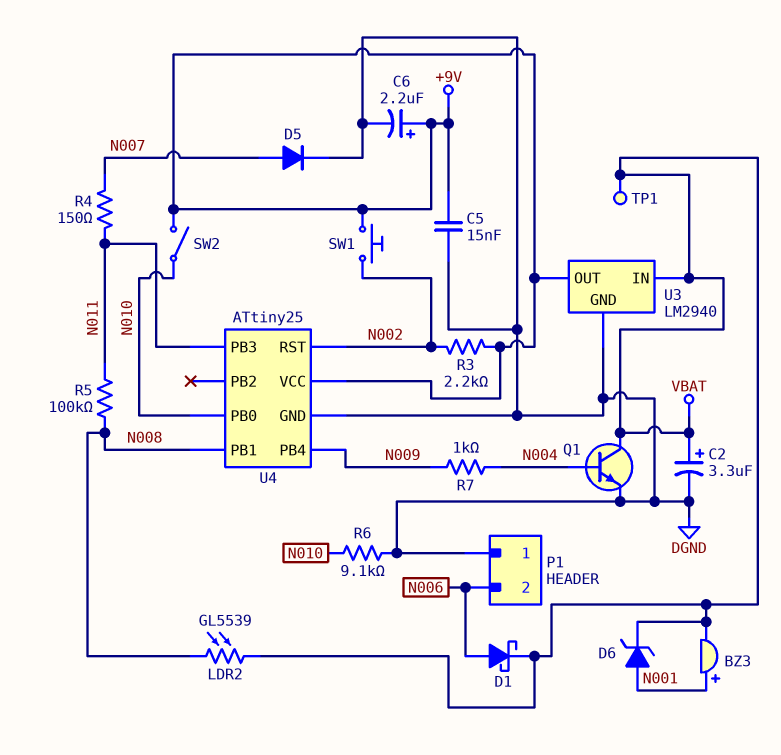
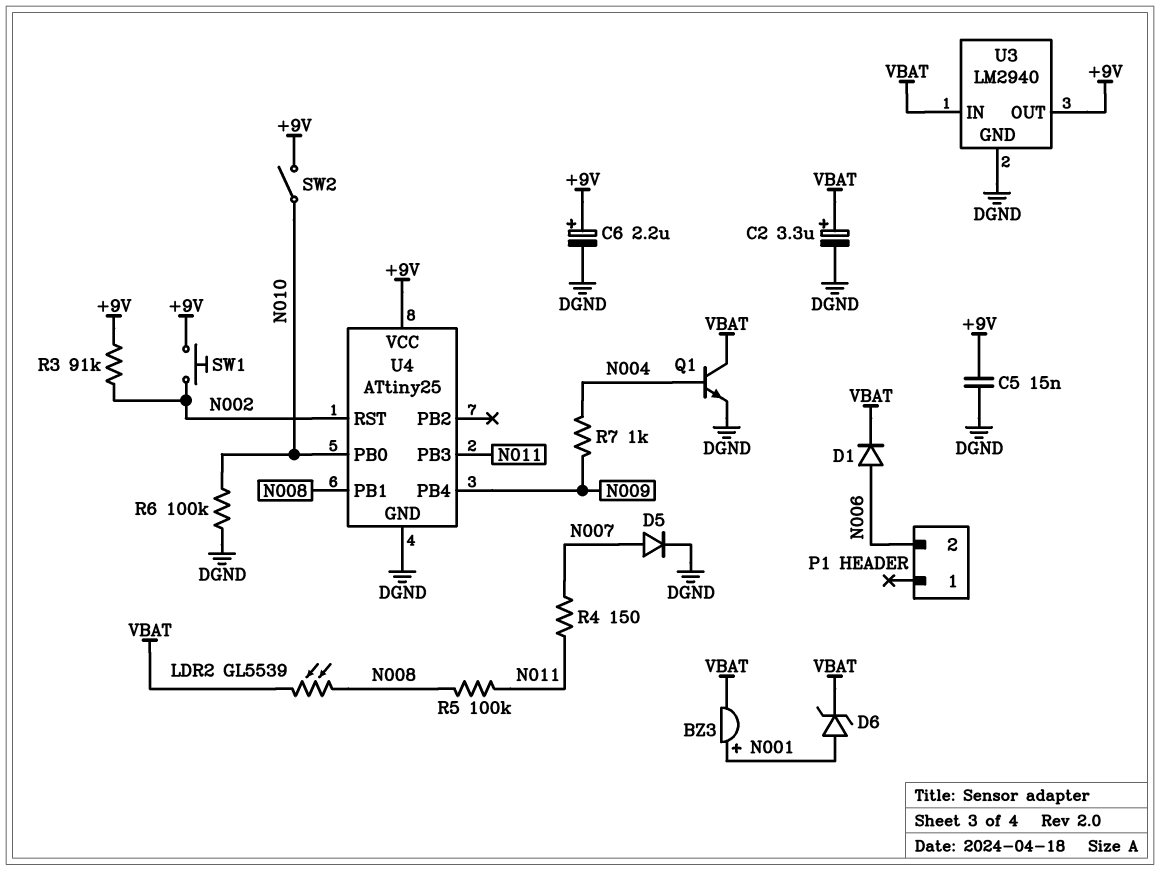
D1: schottky (A N006, K VBAT) -> diode (A N006, K VBAT)
P1 pin 1: DGND -> none
R3: 2.2k (+9V, N002) -> 91k (+9V, N002)
R6: 9.1k (DGND, N010) -> 100k (DGND, N010)
TP1: test point (VBAT) -> none

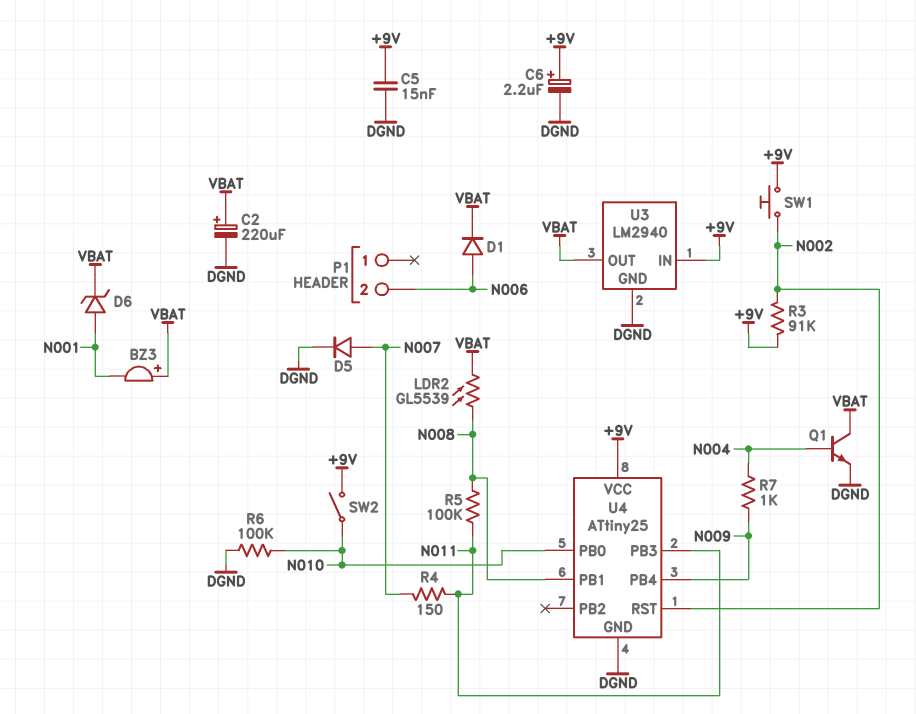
BZ3: buzzer (plus N001, minus VBAT) -> buzzer (plus VBAT, minus N001)
C2: 3.3uF (plus VBAT, minus DGND) -> 220uF (plus VBAT, minus DGND)
U3 pin IN: VBAT -> +9V
U3 pin OUT: +9V -> VBAT

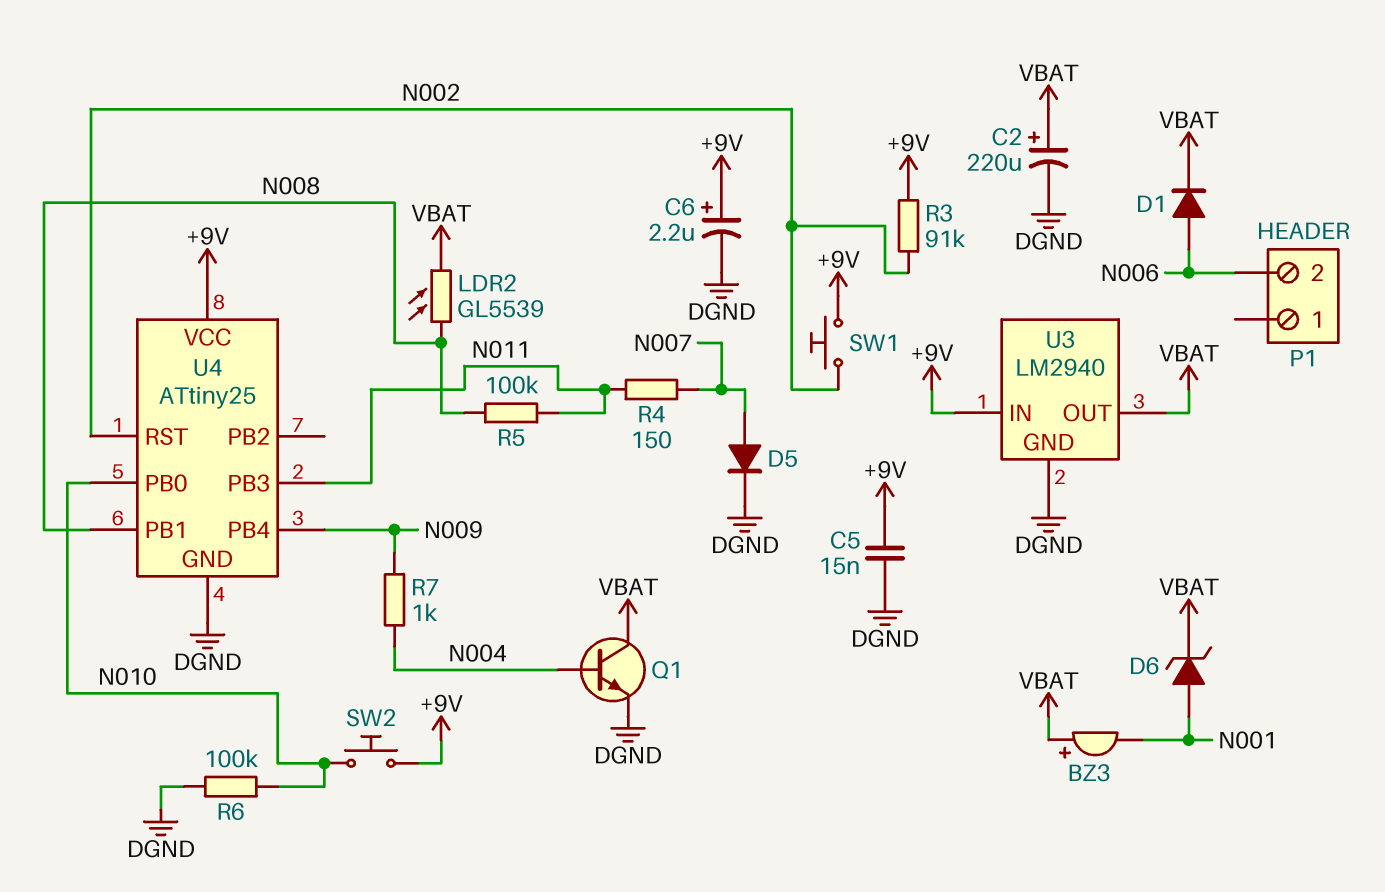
SW2: switch (+9V, N010) -> button (+9V, N010)

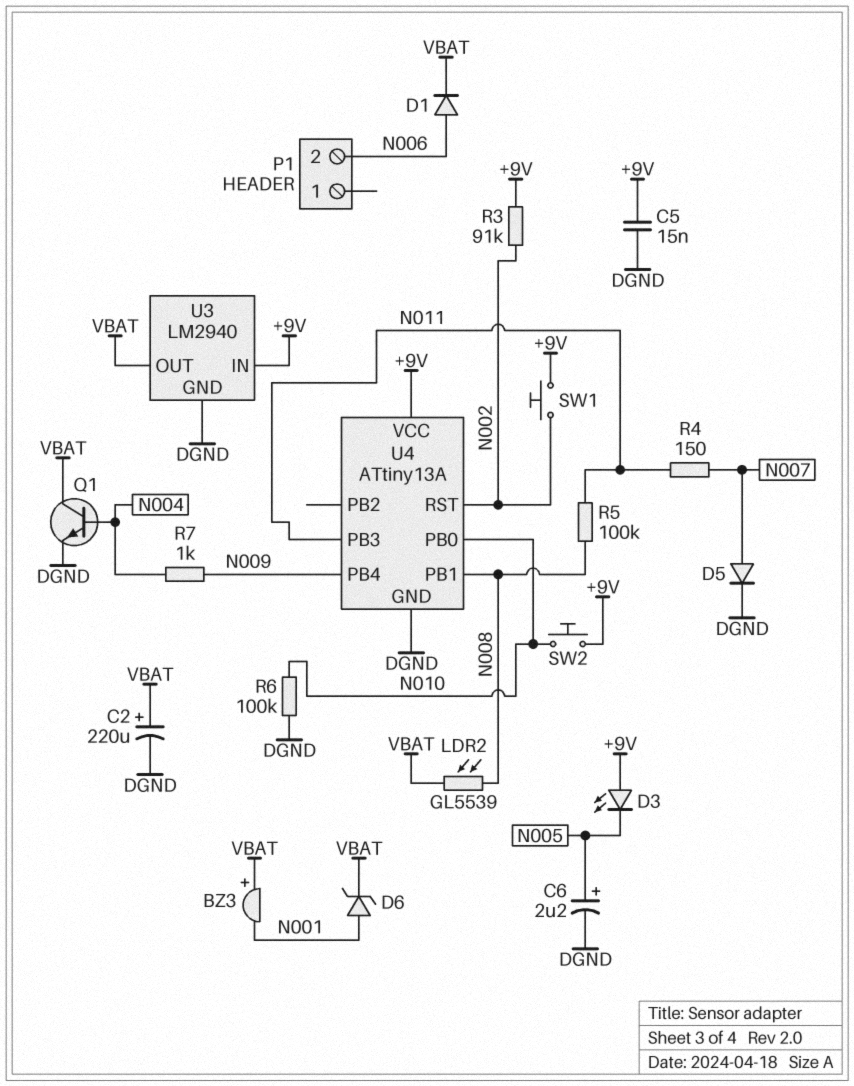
C6: 2.2uF (plus +9V, minus DGND) -> 2.2uF (plus N005, minus DGND)
D3: none -> LED (A +9V, K N005)
U4: ATtiny25 -> ATtiny13A

